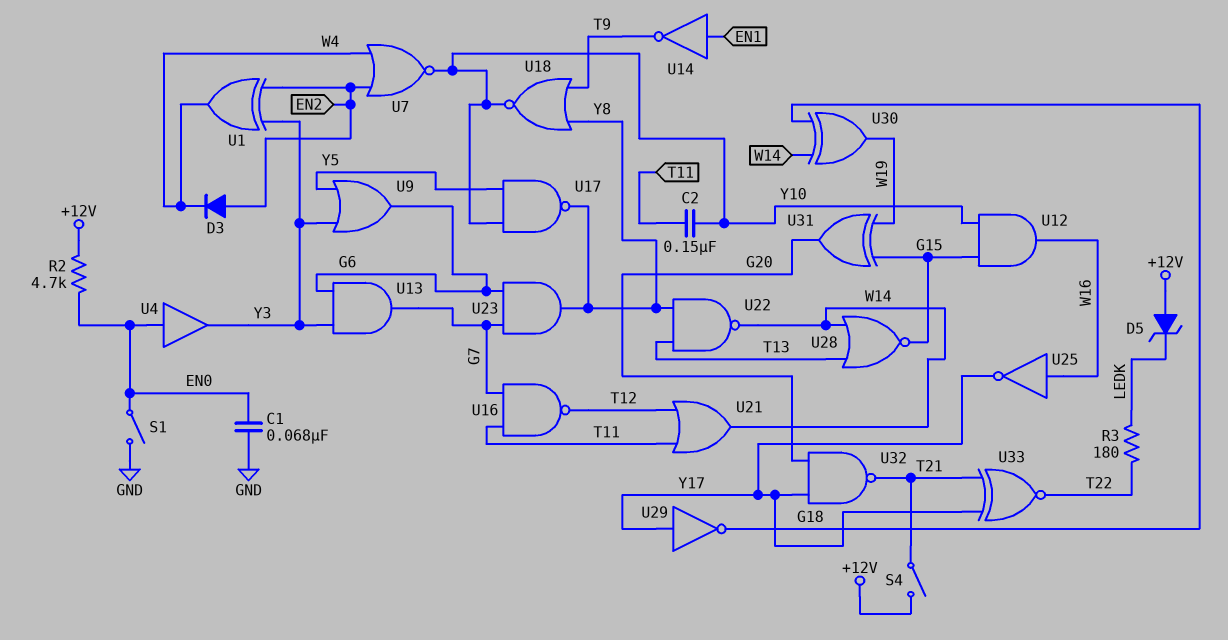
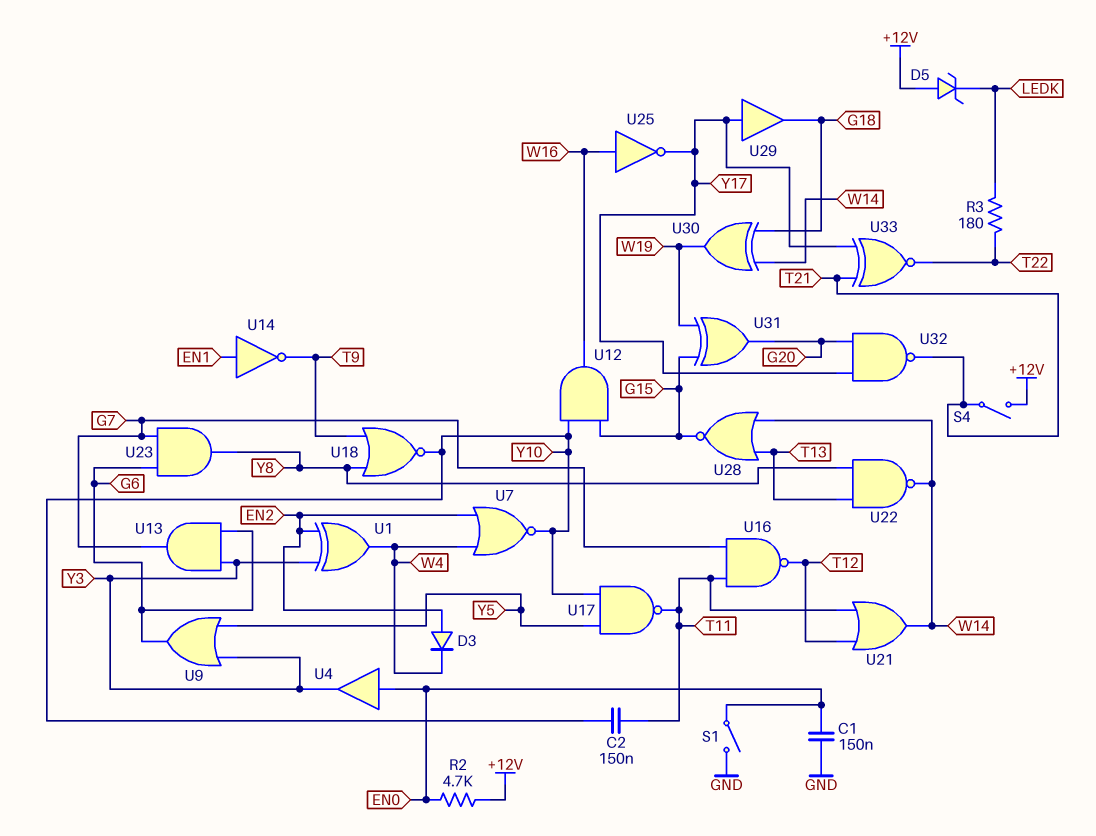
C1: 68nF (EN0, GND) -> 150nF (EN0, GND)
U17: NAND (in Y5, in Y10, out Y8) -> NAND (in Y5, in Y10, out T11)
U29: NOT (in Y17, out G18) -> buffer (in Y17, out G18)

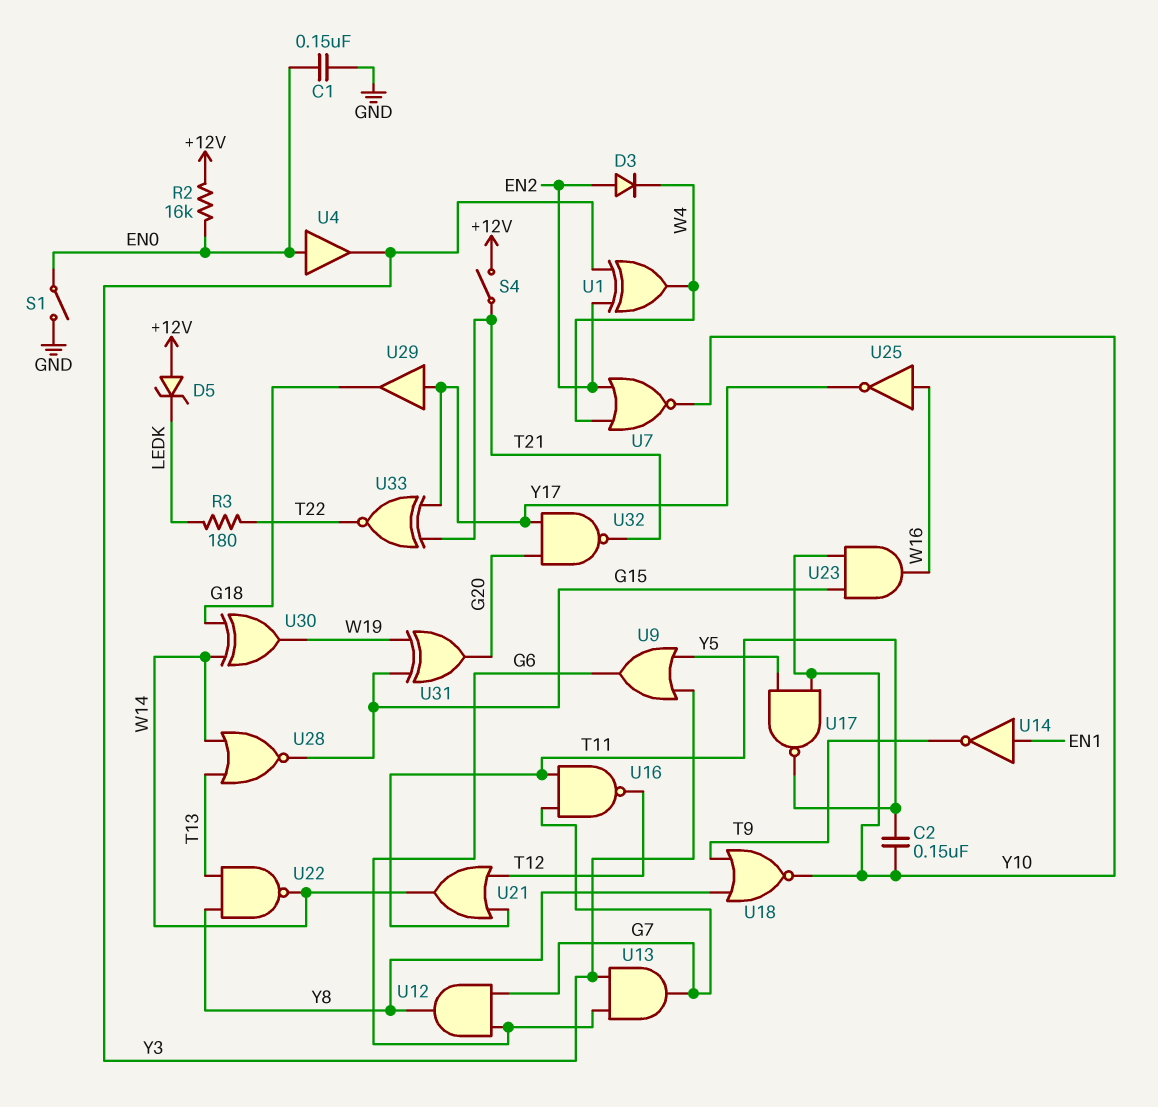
R2: 4.7k (+12V, EN0) -> 16k (+12V, EN0)
U12: AND (in G15, in Y10, out W16) -> AND (in G6, in G7, out Y8)
U23: AND (in G6, in G7, out Y8) -> AND (in G15, in Y10, out W16)

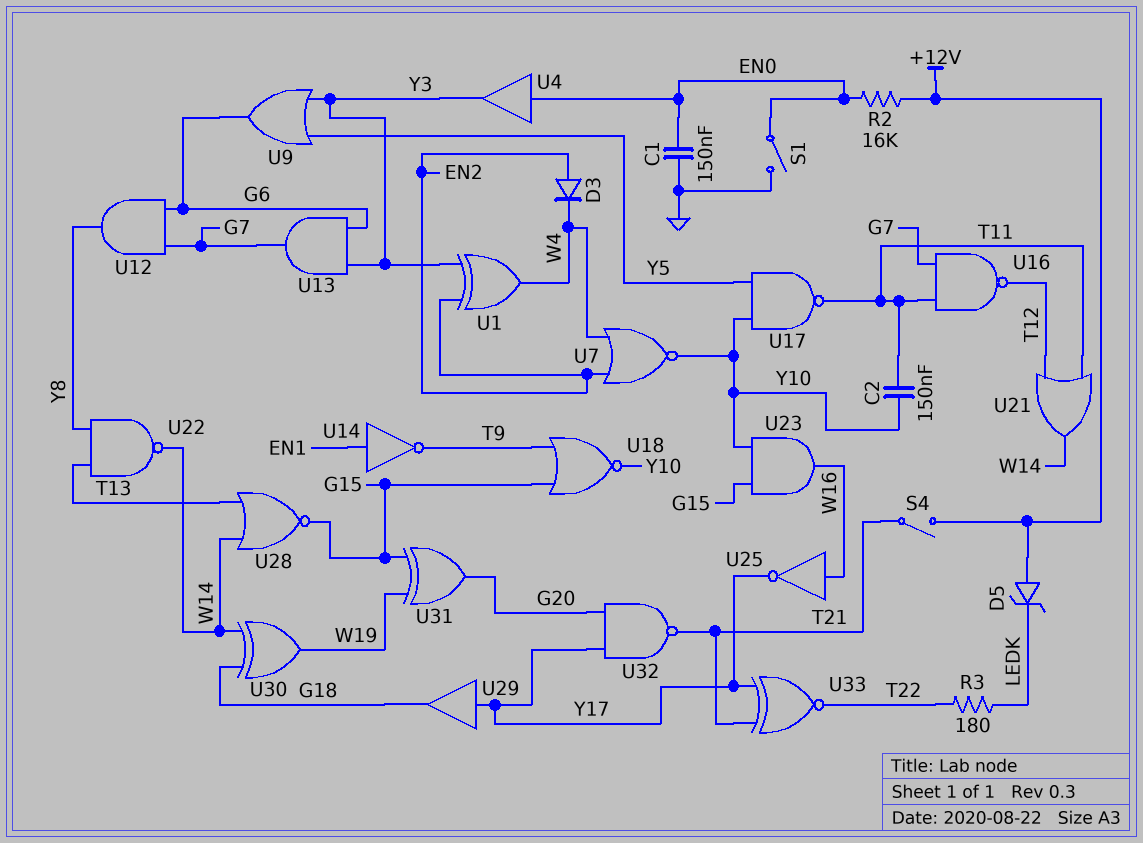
U18: NOR (in T9, in Y8, out Y10) -> NOR (in G15, in T9, out Y10)

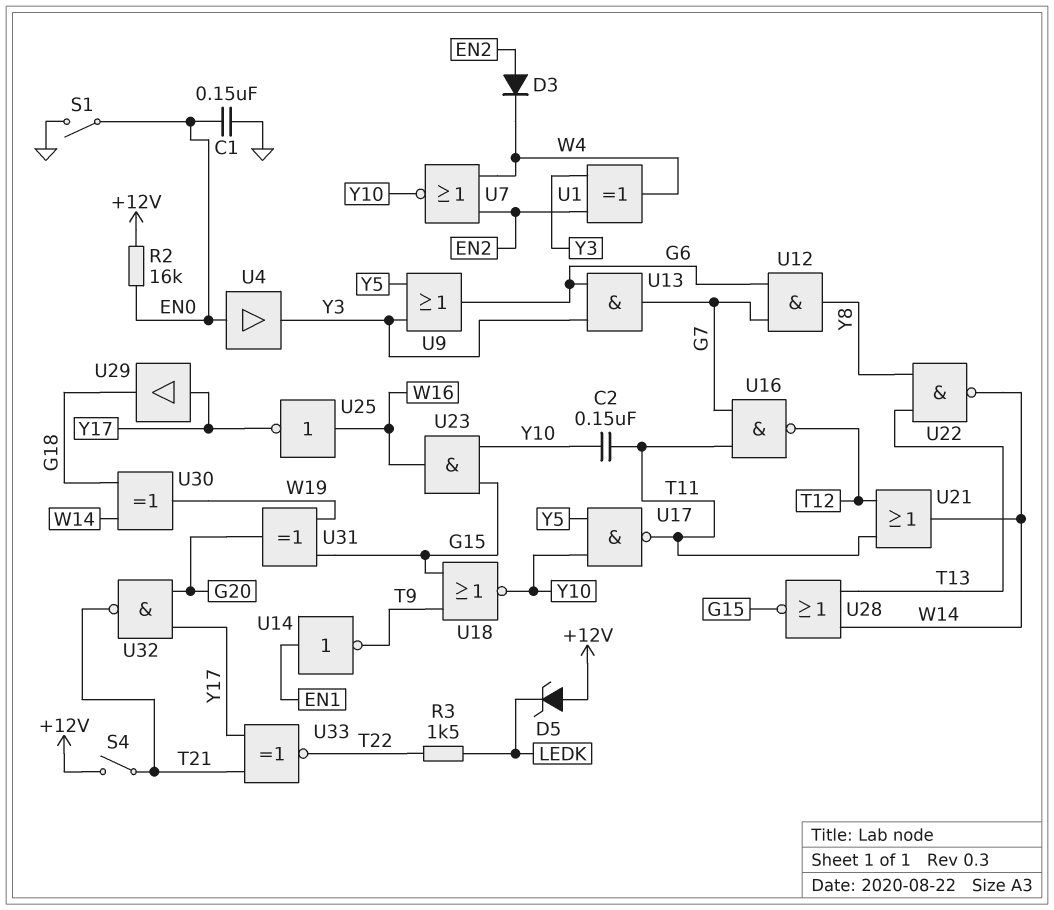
R3: 180 (LEDK, T22) -> 1.5k (LEDK, T22)

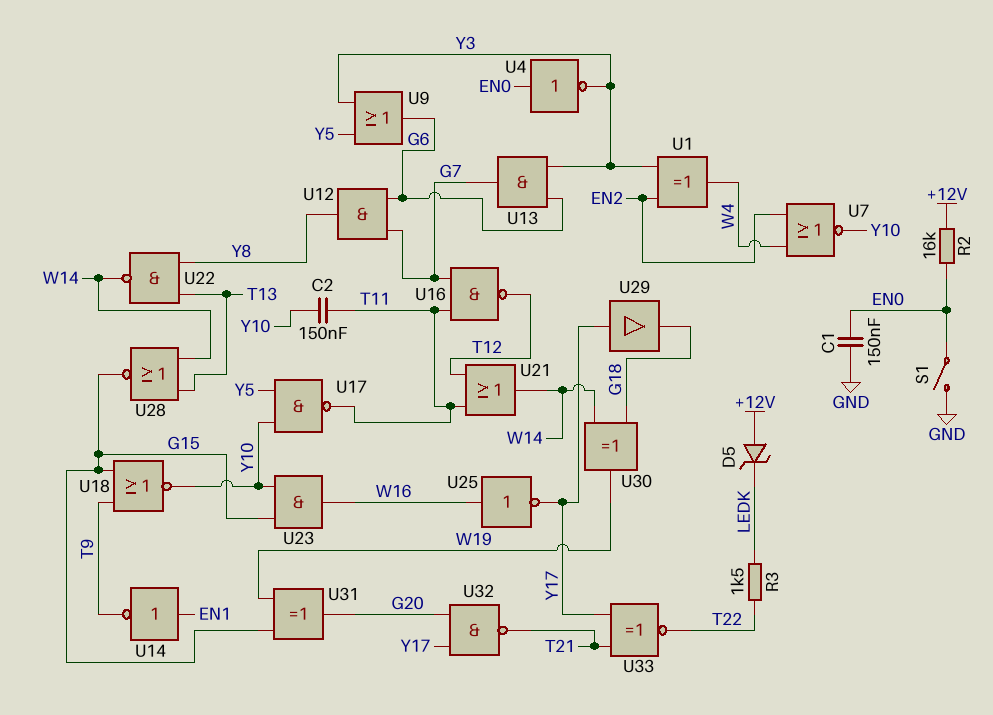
D3: diode (A EN2, K W4) -> none
S4: switch (+12V, T21) -> none
U4: buffer (in EN0, out Y3) -> NOT (in EN0, out Y3)

